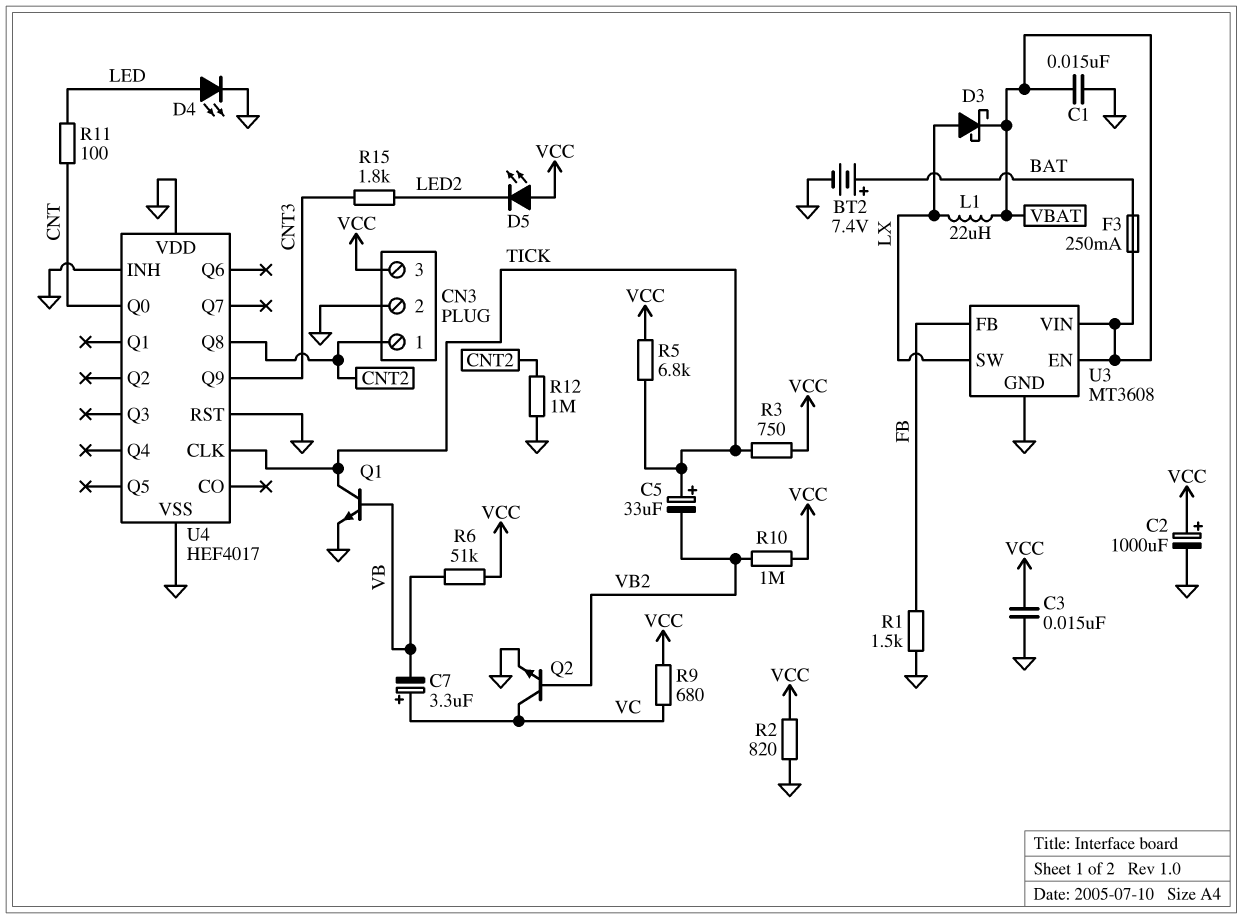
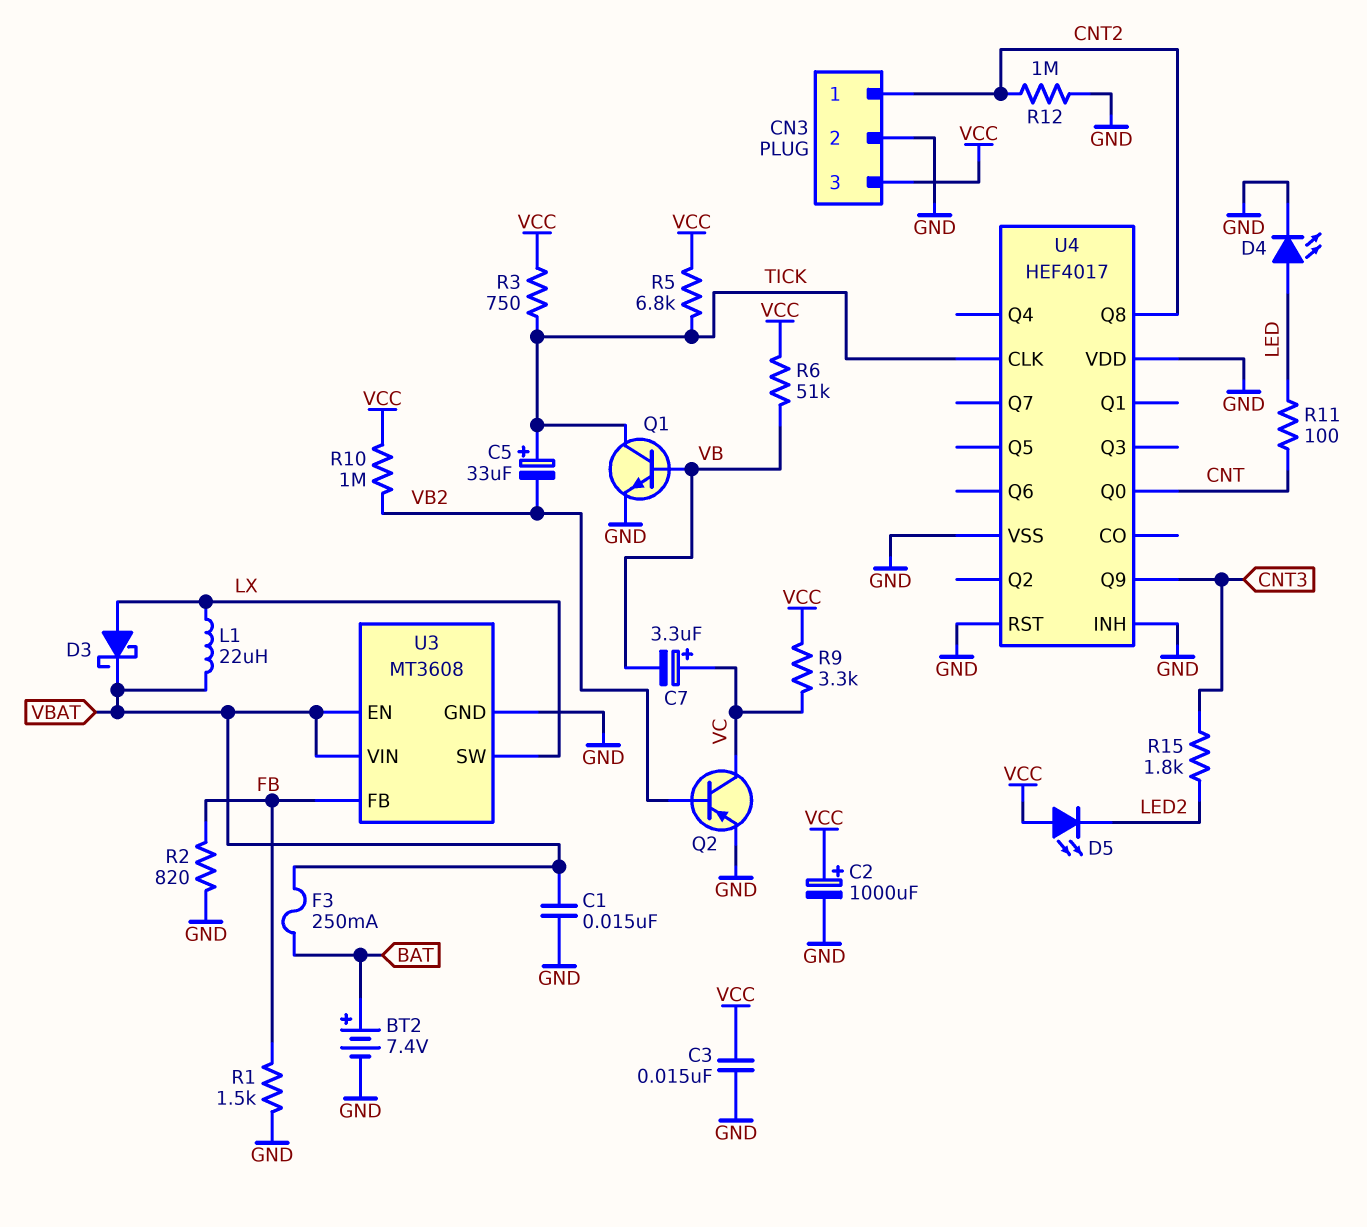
Q2: NPN (B VB2, C VC, E GND) -> PNP (B VB2, C VC, E GND)
R2: 820 (GND, VCC) -> 820 (FB, GND)
R9: 680 (VC, VCC) -> 3.3k (VC, VCC)

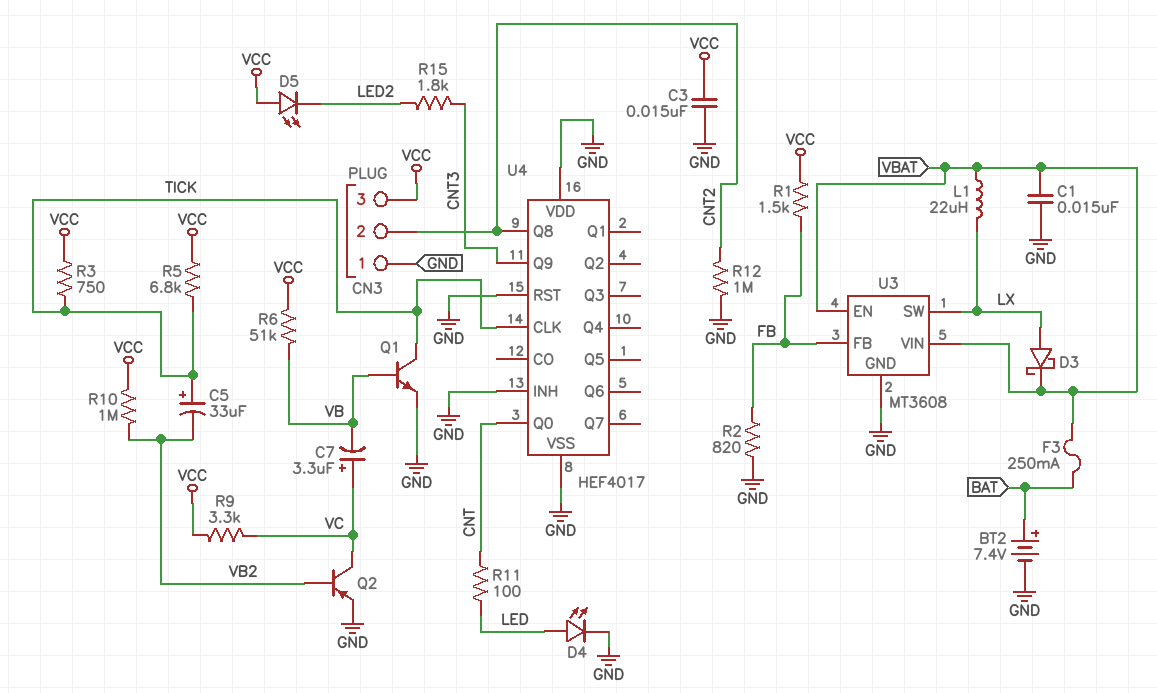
C2: 1000uF (plus VCC, minus GND) -> none
CN3 pin 1: CNT2 -> GND
CN3 pin 2: GND -> CNT2
R1: 1.5k (FB, GND) -> 1.5k (FB, VCC)

